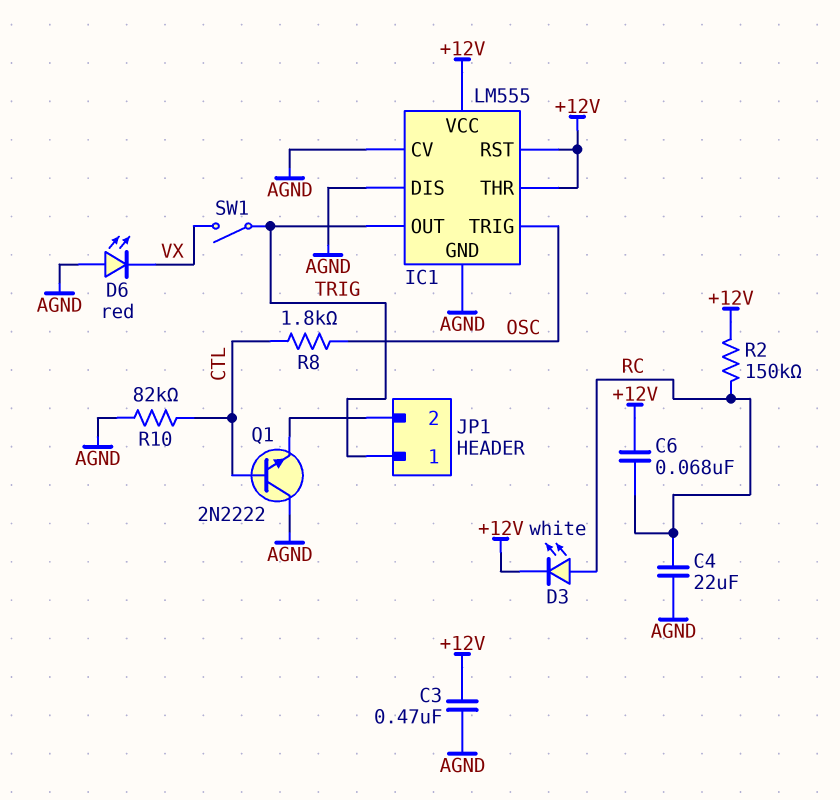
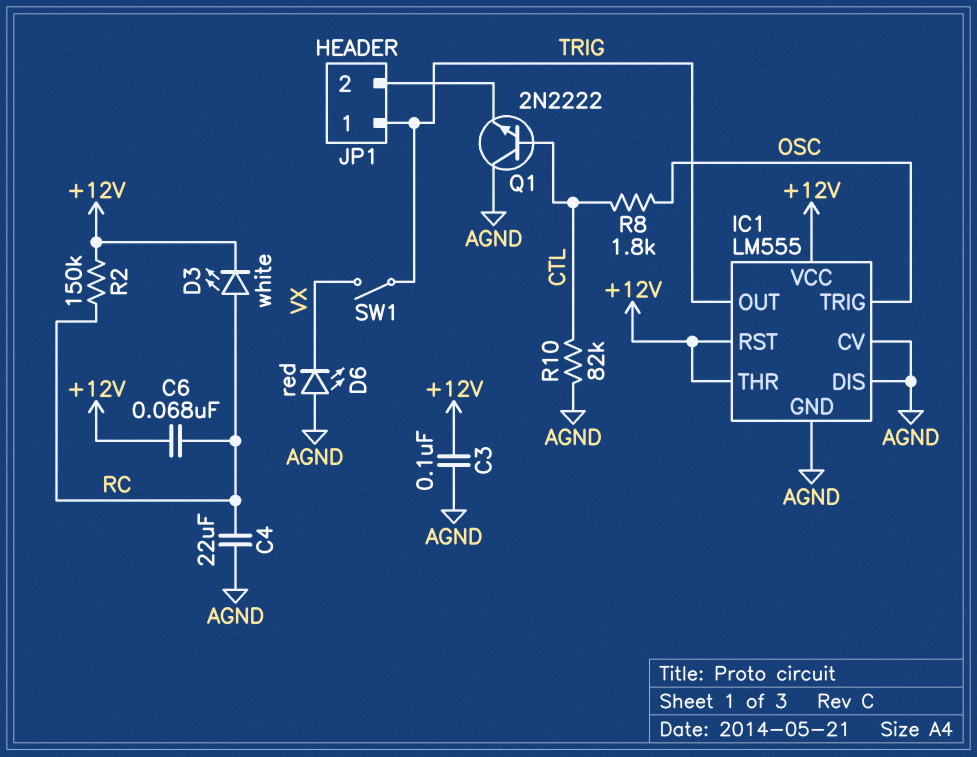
C3: 470nF (+12V, AGND) -> 100nF (+12V, AGND)

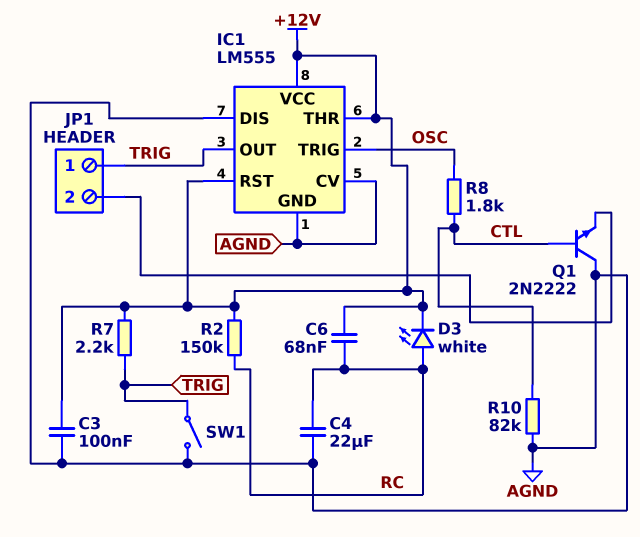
D6: LED red (A AGND, K VX) -> none
R7: none -> 2.2k (+12V, TRIG)
SW1: switch (TRIG, VX) -> switch (AGND, TRIG)

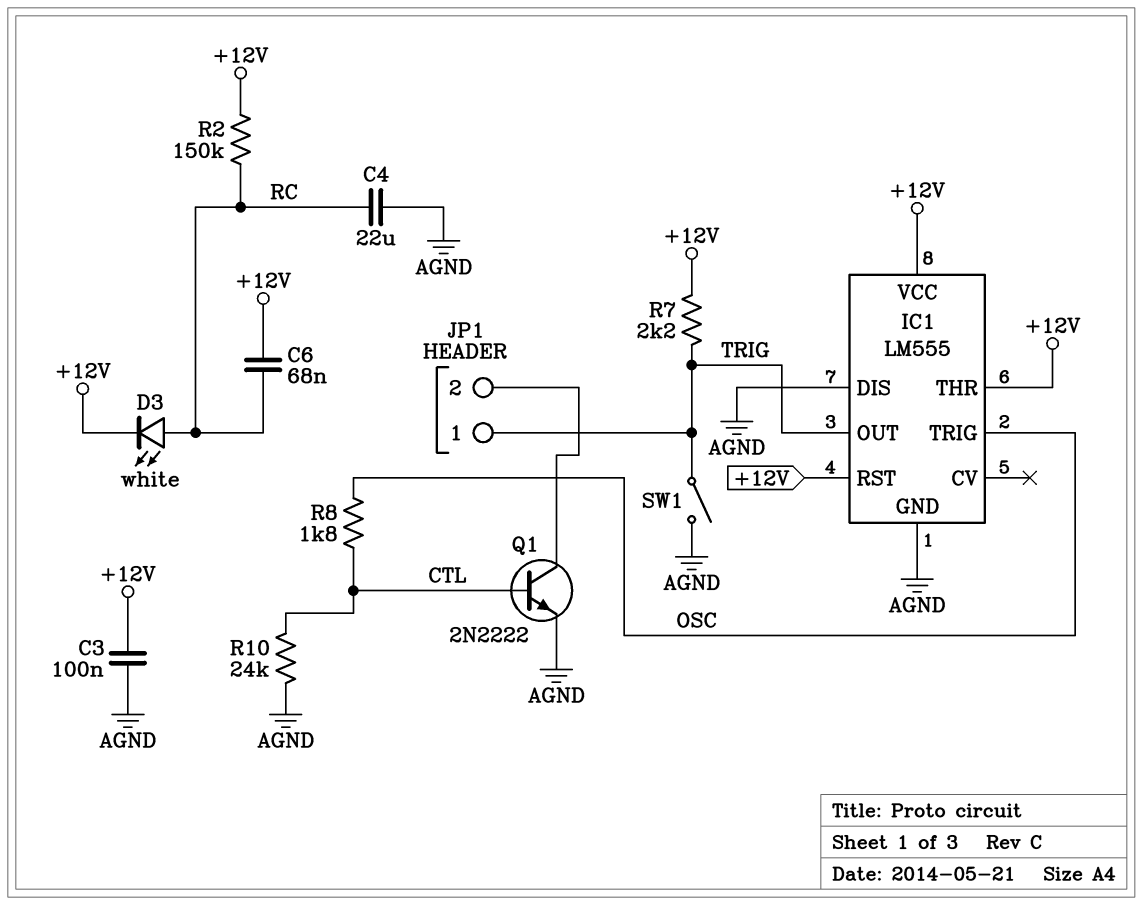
IC1 pin CV: AGND -> none
Q1: NPN 2N2222 (B CTL, C AGND, E JP1/2) -> NPN 2N2222 (B CTL, C JP1/2, E AGND)
R10: 82k (AGND, CTL) -> 24k (AGND, CTL)

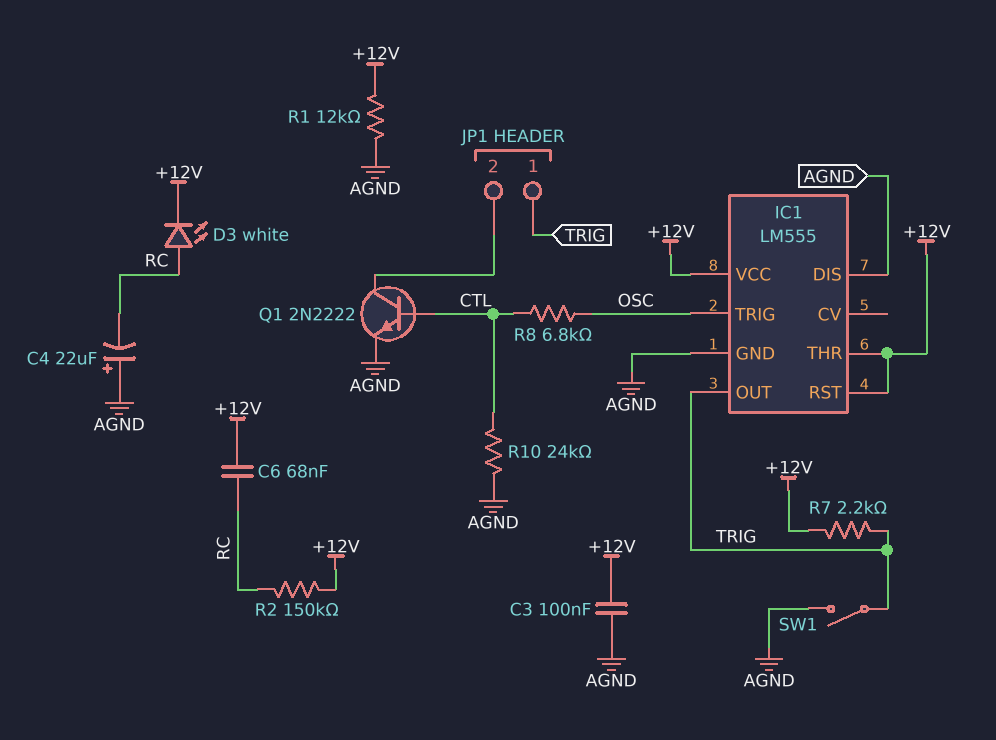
C4: 22uF (AGND, RC) -> 22uF (plus AGND, minus RC)
R1: none -> 12k (+12V, AGND)
R8: 1.8k (CTL, OSC) -> 6.8k (CTL, OSC)

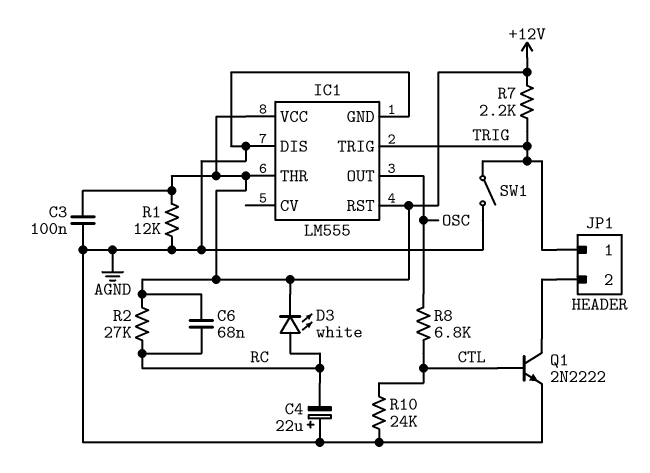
IC1 pin OUT: TRIG -> OSC
IC1 pin TRIG: OSC -> TRIG
R2: 150k (+12V, RC) -> 27k (+12V, RC)

